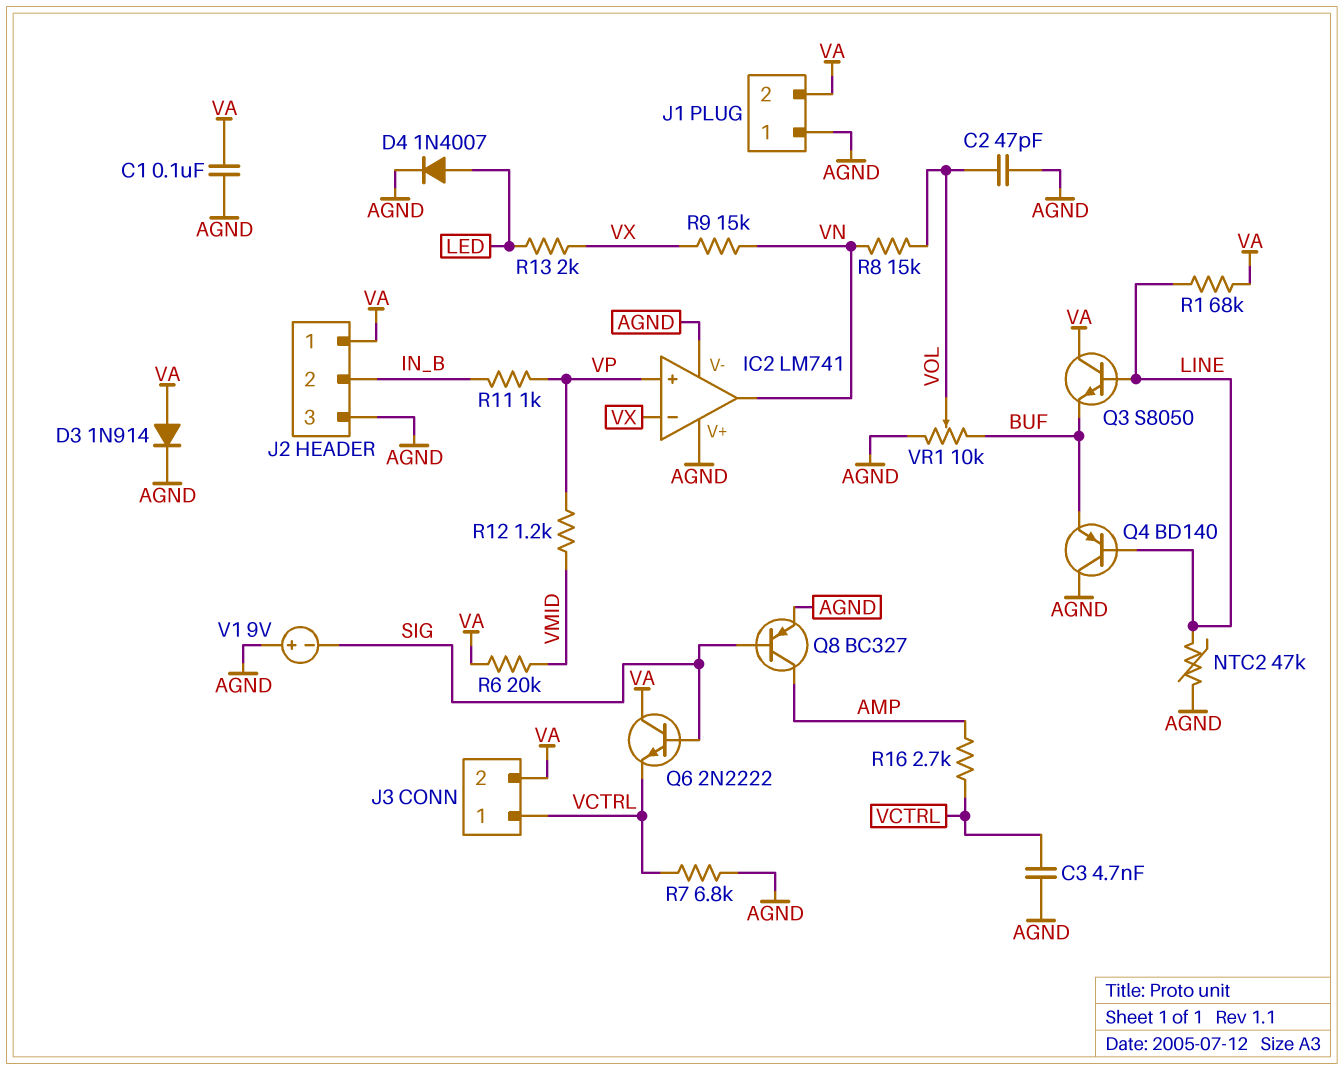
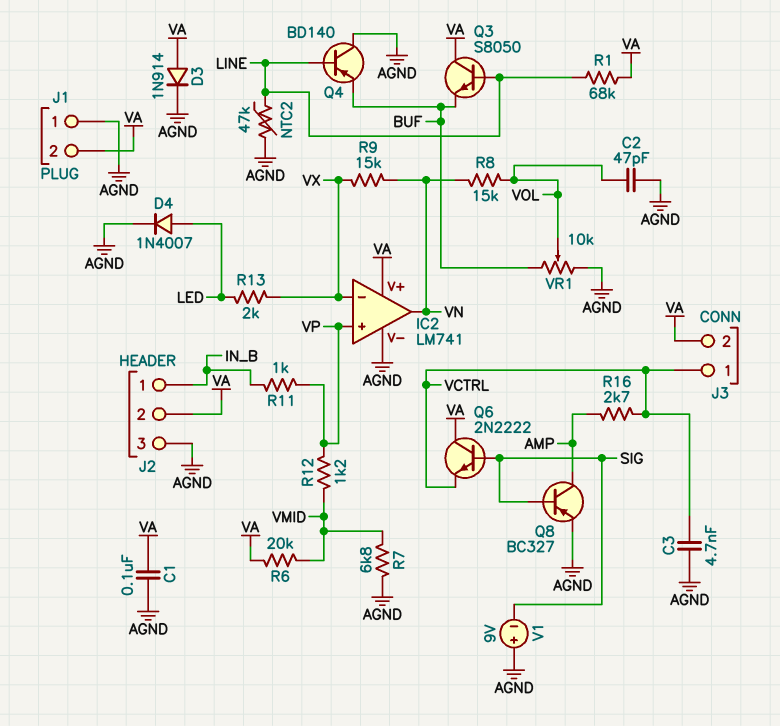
IC2 pin V+: AGND -> VA
J2 pin 1: VA -> IN_B
J2 pin 2: IN_B -> VA
R7: 6.8k (AGND, VCTRL) -> 6.8k (AGND, VMID)

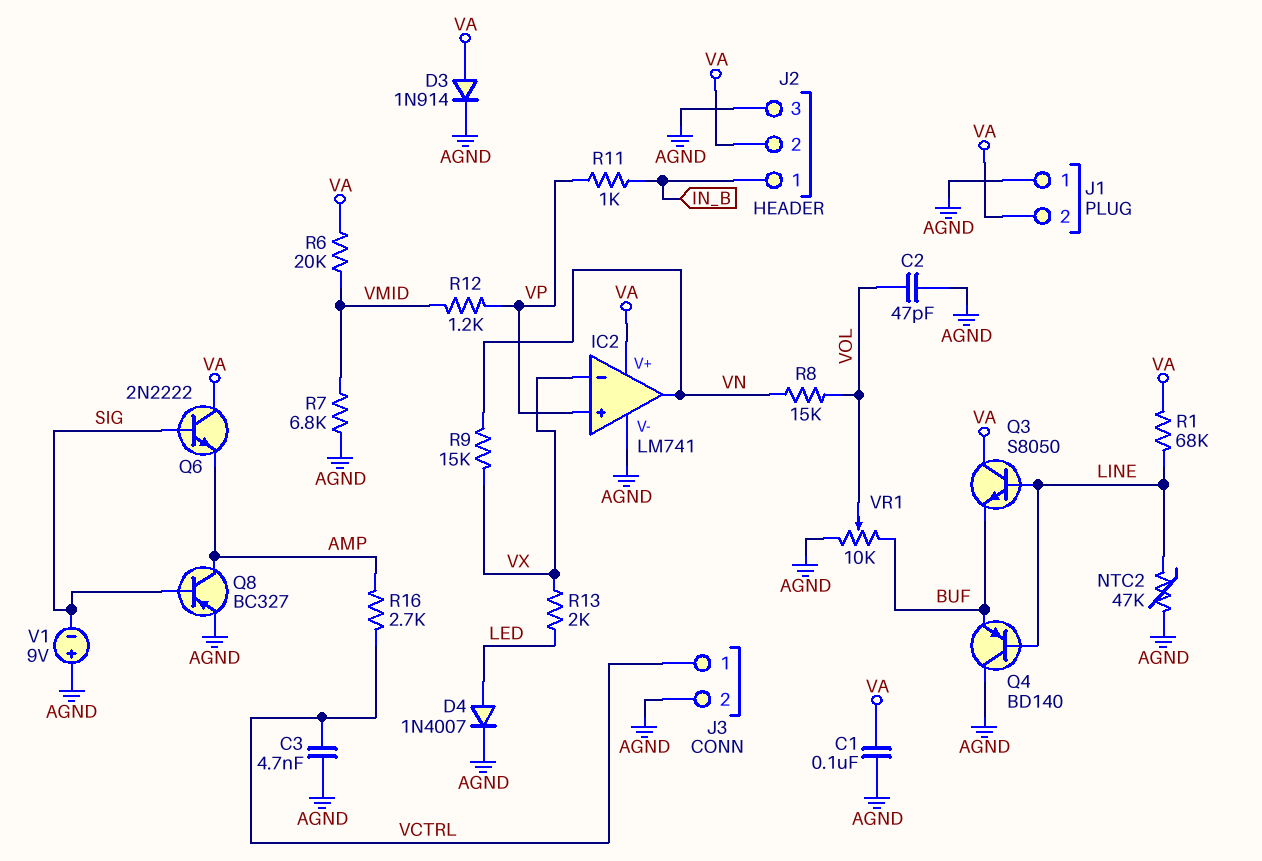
J3 pin 2: VA -> AGND
Q6: NPN 2N2222 (B SIG, C VA, E VCTRL) -> NPN 2N2222 (B SIG, C VA, E AMP)

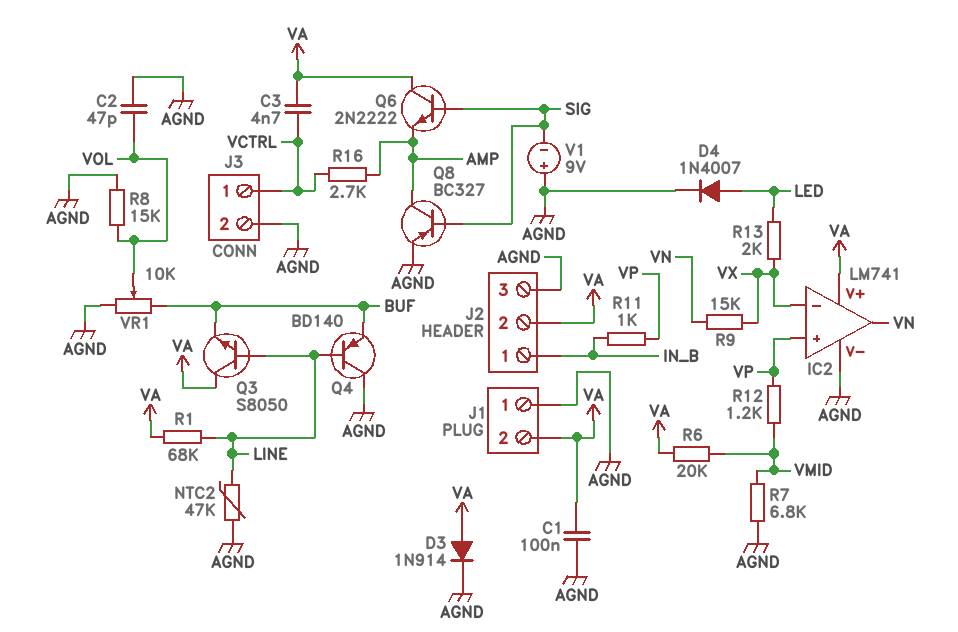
C3: 4.7nF (AGND, VCTRL) -> 4.7nF (VA, VCTRL)
R8: 15k (VN, VOL) -> 15k (AGND, VOL)

